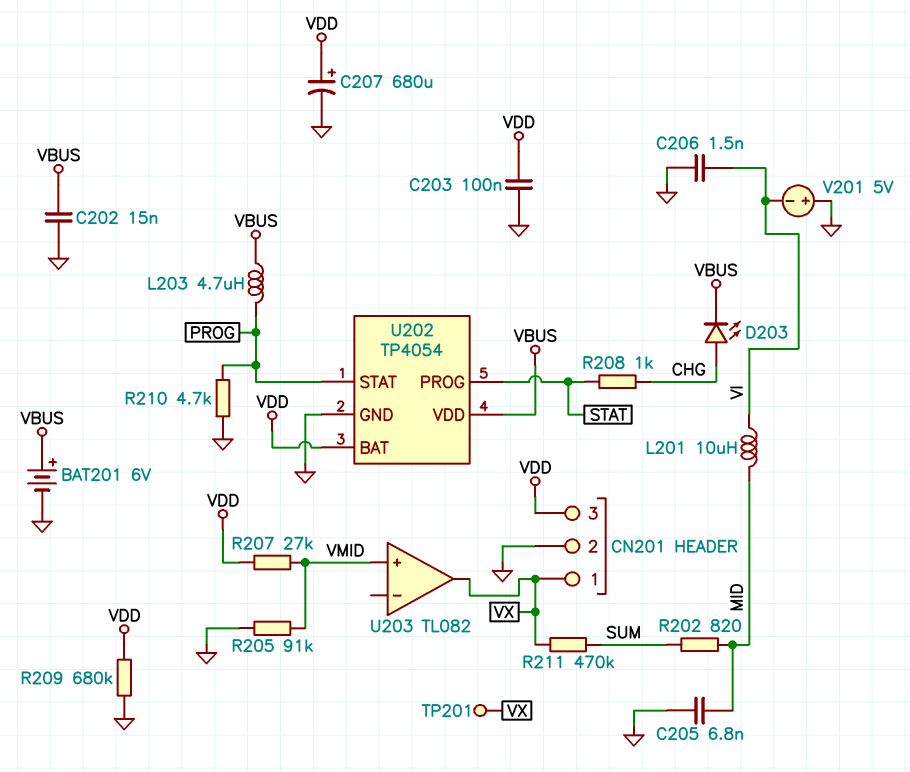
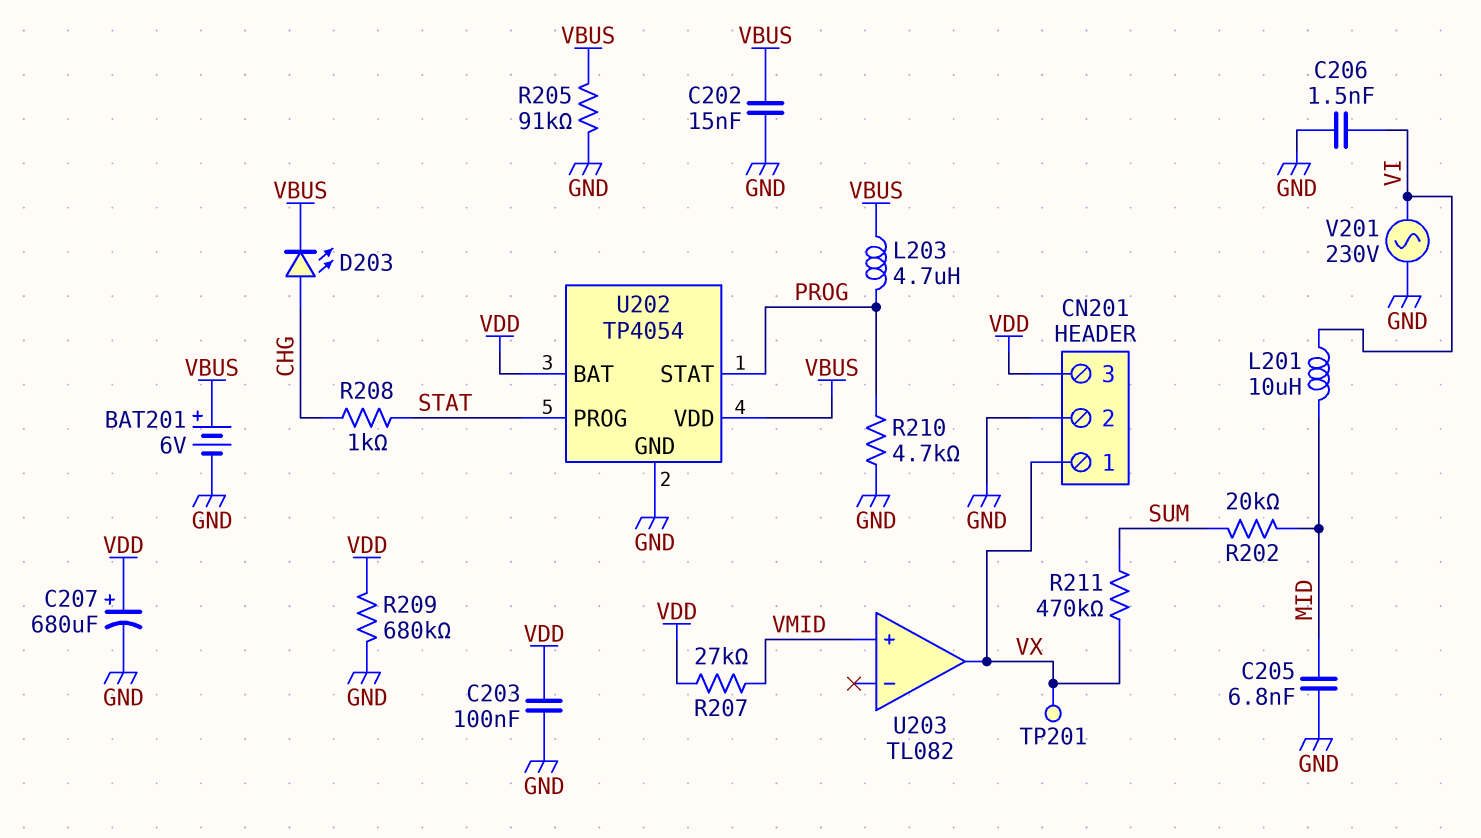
R202: 820 (MID, SUM) -> 20k (MID, SUM)
R205: 91k (GND, VMID) -> 91k (GND, VBUS)
V201: 5V (plus GND, minus VI) -> AC 230V (GND, VI)

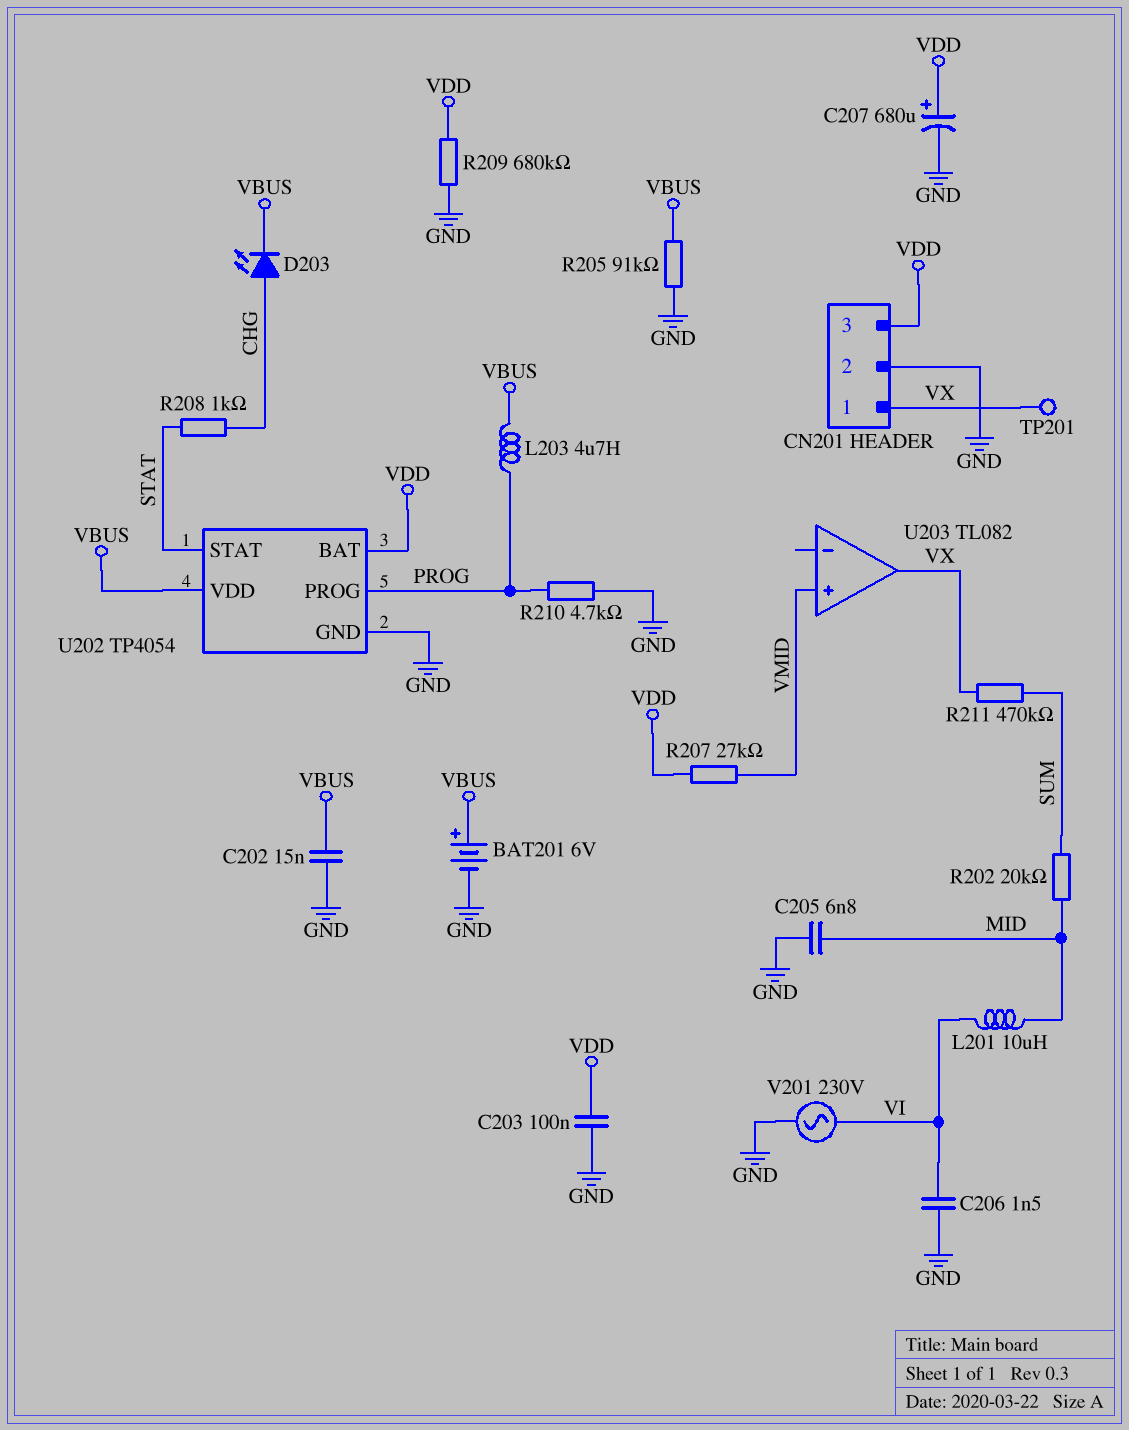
U202 pin PROG: STAT -> PROG
U202 pin STAT: PROG -> STAT

